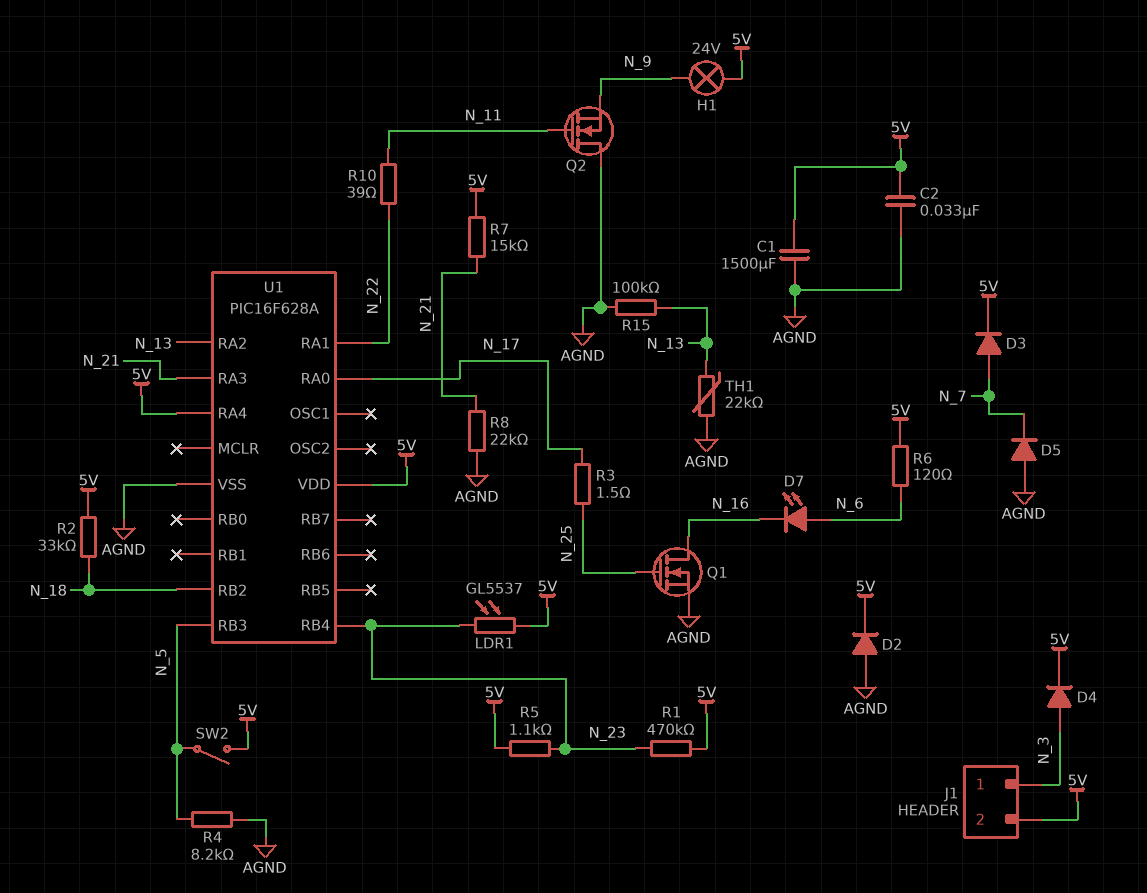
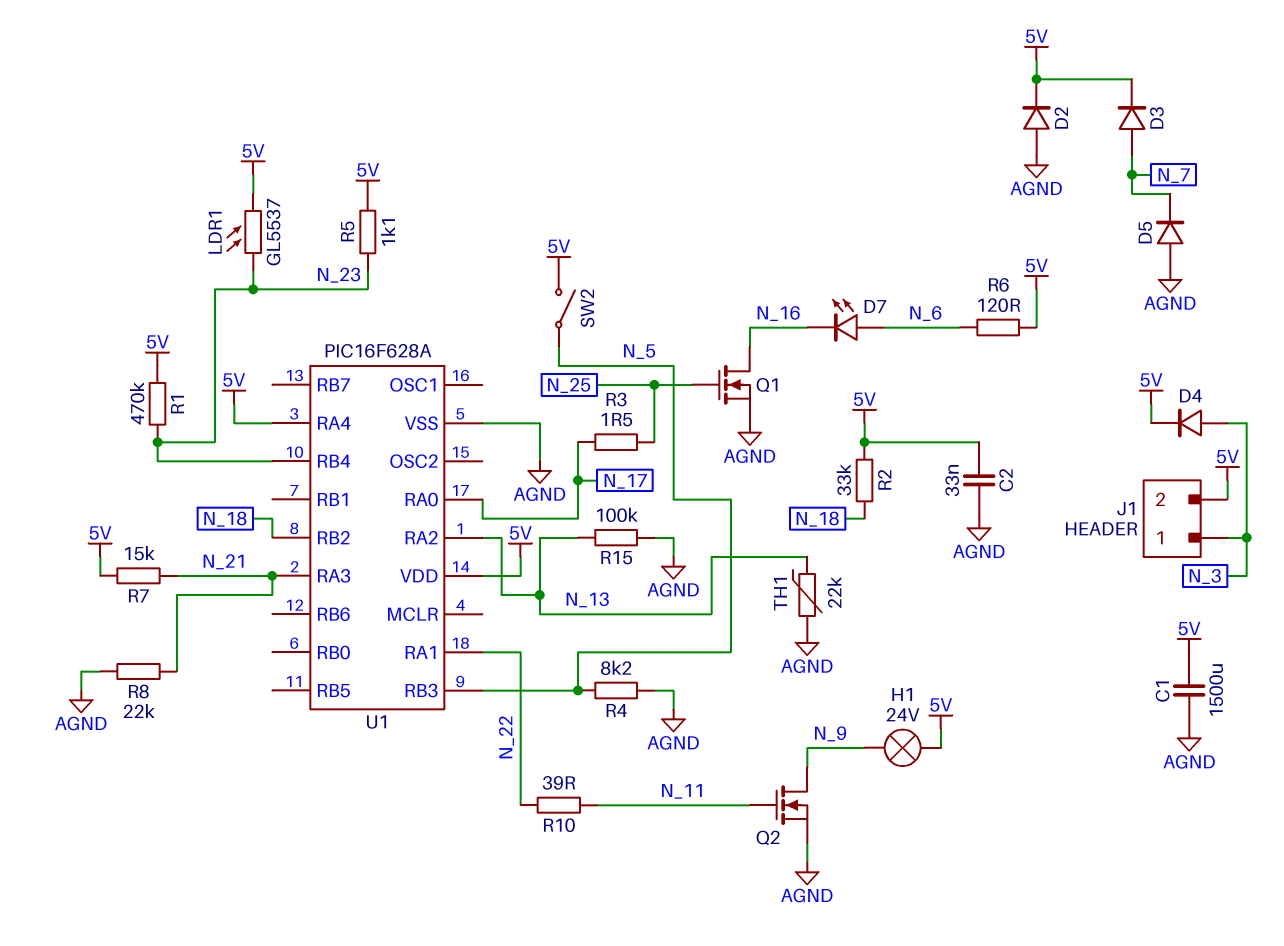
Q2: NMOS (G N_11, D AGND, S N_9) -> NMOS (G N_11, D N_9, S AGND)

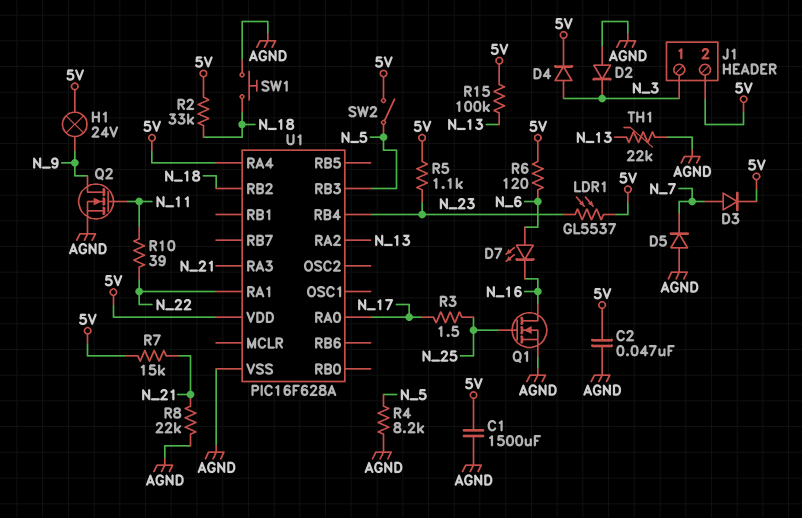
C2: 33nF (5V, AGND) -> 47nF (5V, AGND)
D2: diode (A AGND, K 5V) -> diode (A AGND, K N_3)
R1: 470k (5V, N_23) -> none
R15: 100k (AGND, N_13) -> 100k (5V, N_13)
SW1: none -> button (AGND, N_18)

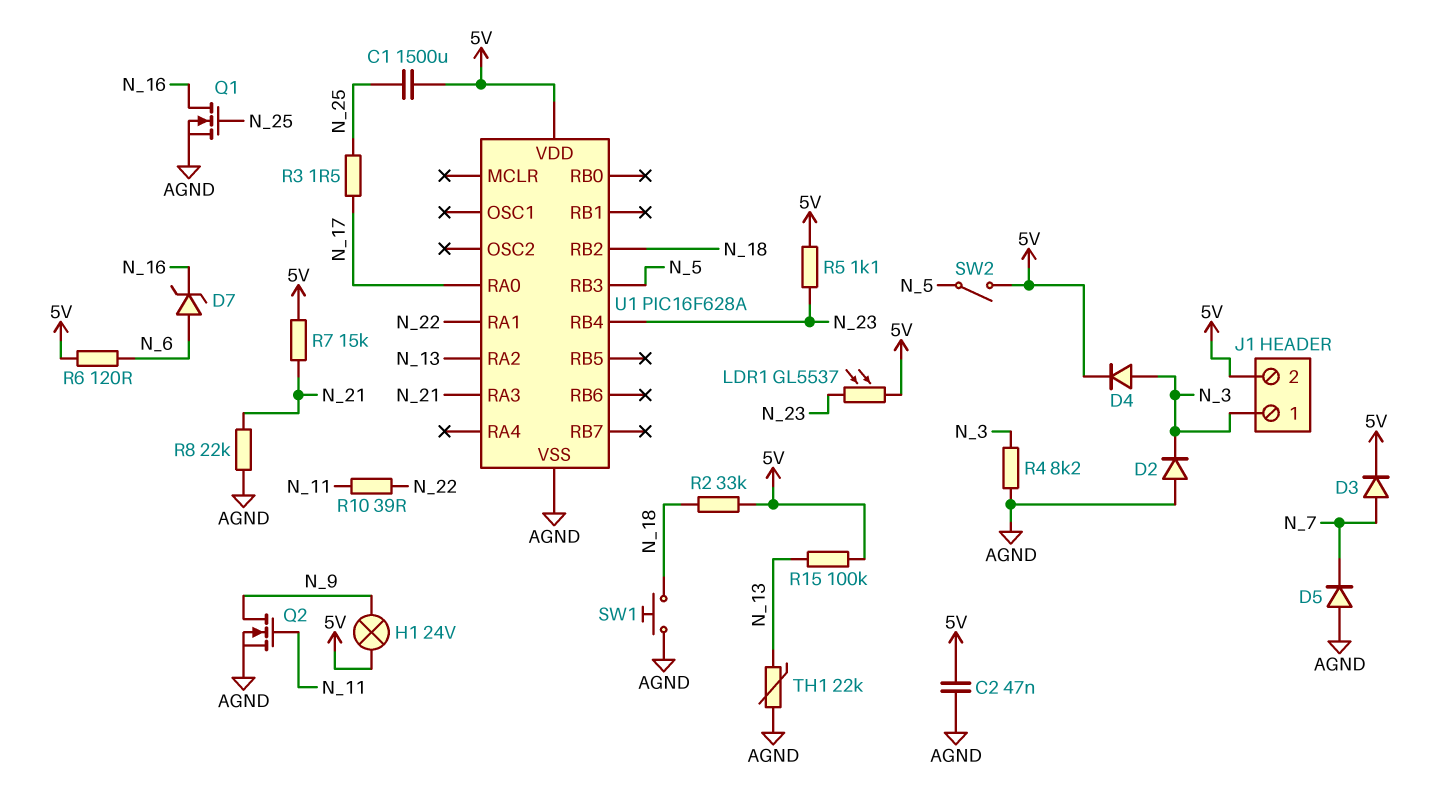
C1: 1500uF (5V, AGND) -> 1500uF (5V, N_25)
D7: LED (A N_6, K N_16) -> zener (A N_6, K N_16)
R4: 8.2k (AGND, N_5) -> 8.2k (AGND, N_3)
U1 pin RA4: 5V -> none

